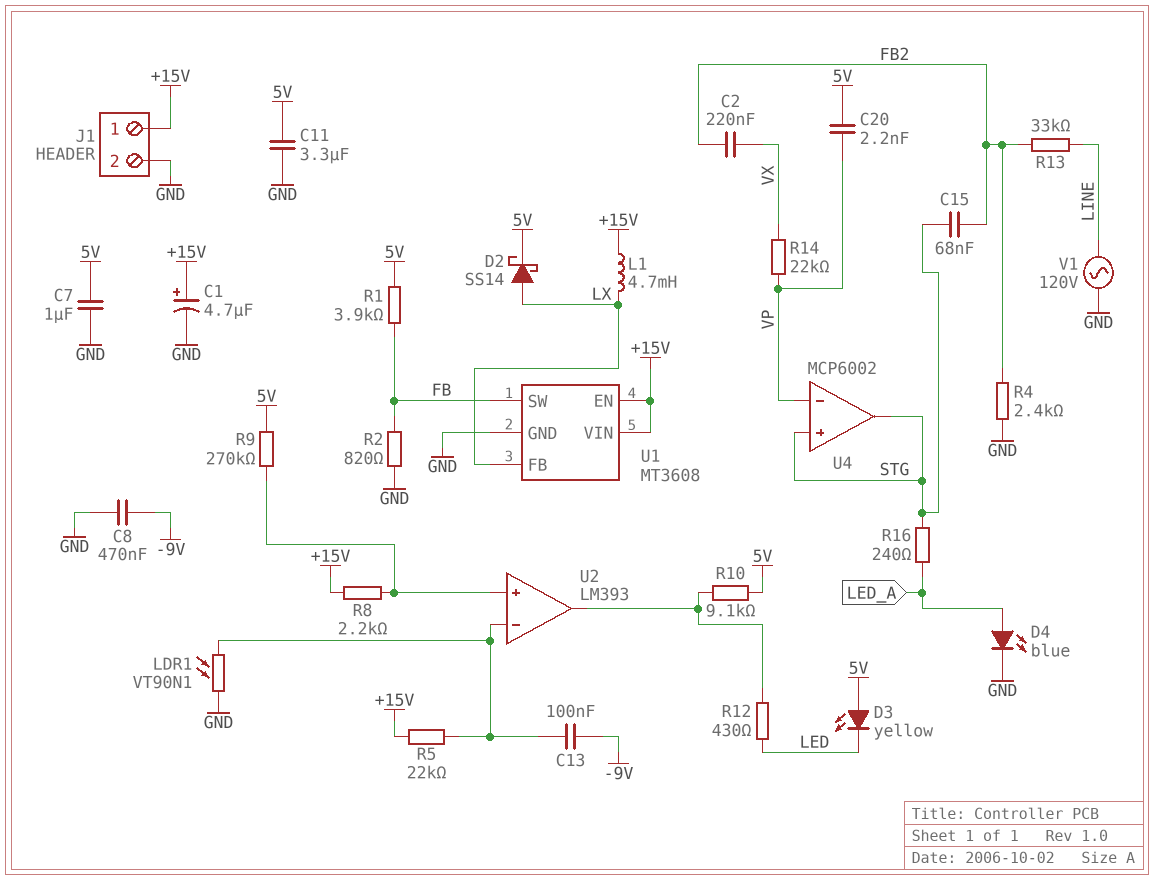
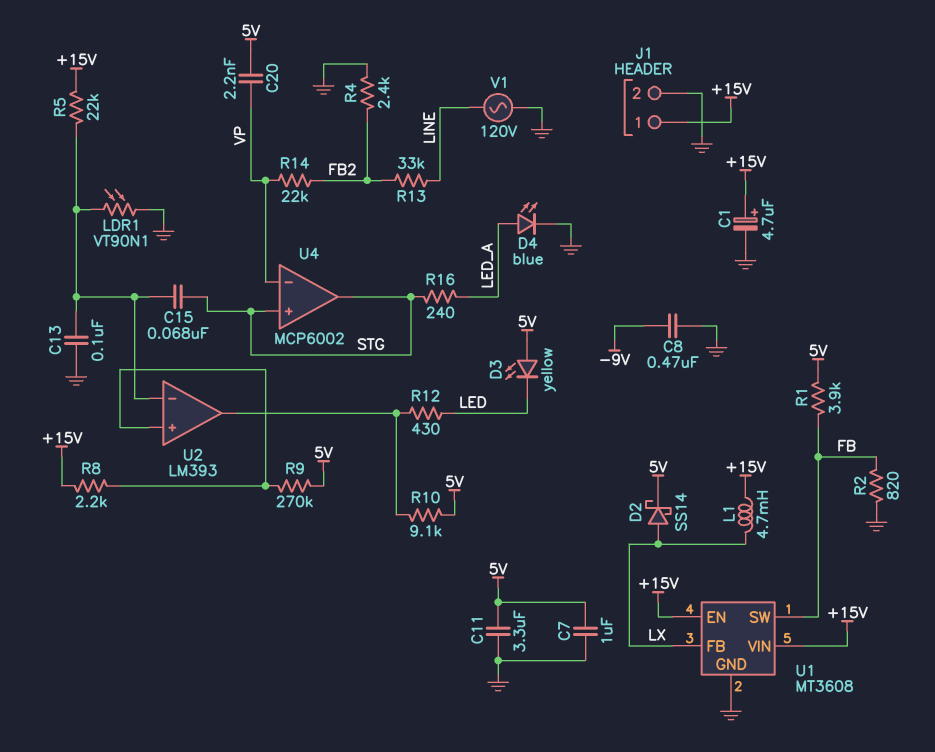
C2: 220nF (FB2, VX) -> none
C13: 100nF (-9V, U2/in-) -> 100nF (GND, U2/in-)
C15: 68nF (FB2, STG) -> 68nF (STG, U2/in-)
R14: 22k (VP, VX) -> 22k (FB2, VP)

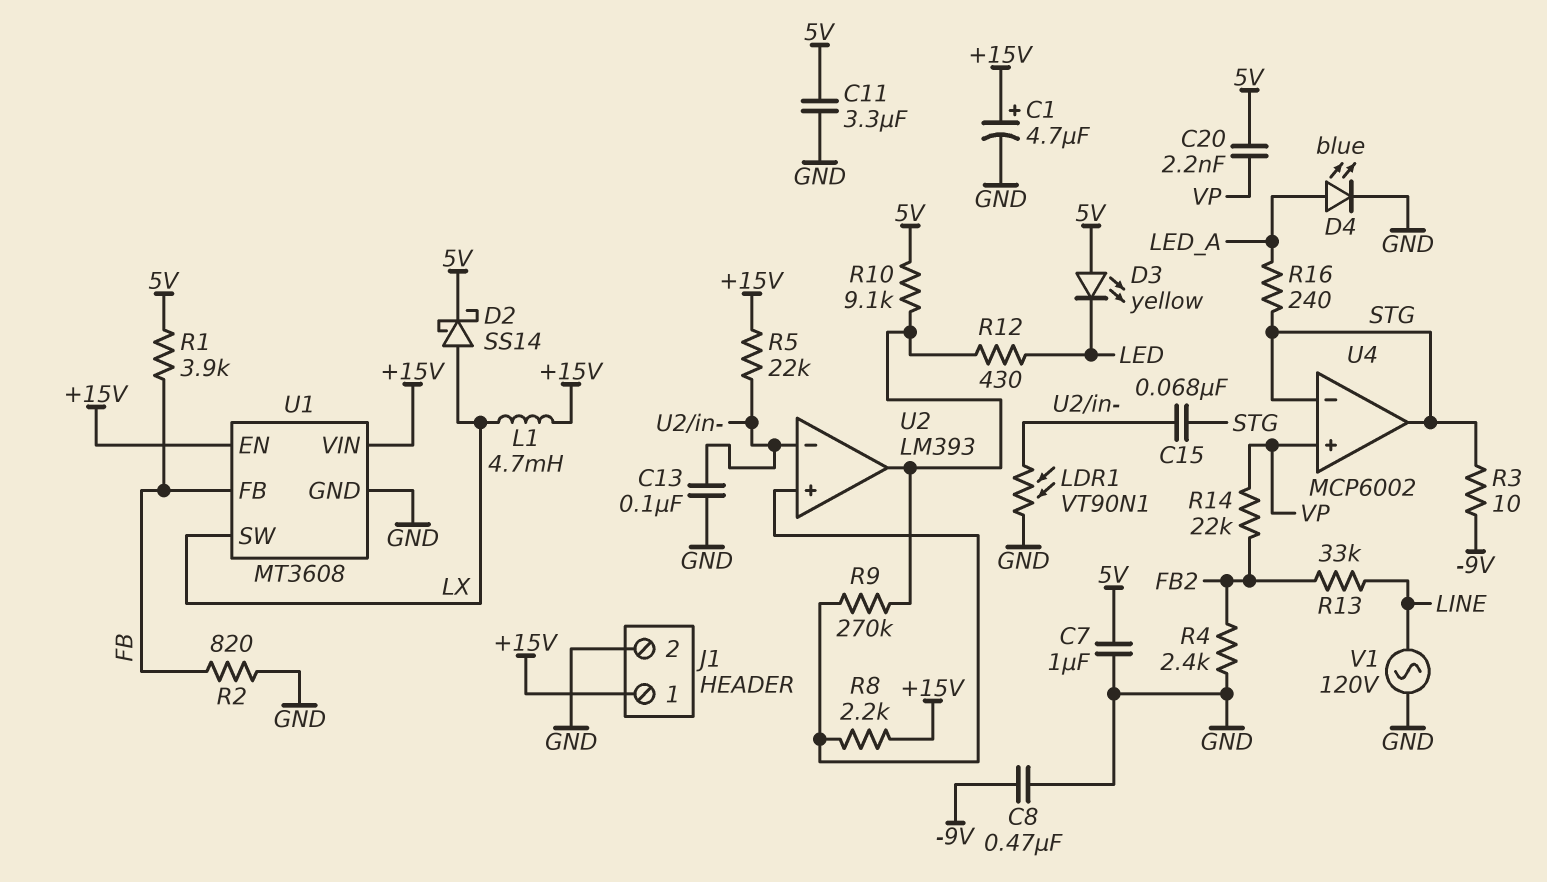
R3: none -> 10 (-9V, STG)
R9: 270k (5V, U2/in+) -> 270k (U2/in+, U2/out)
U1 pin FB: LX -> FB
U1 pin SW: FB -> LX
U4 pin in+: STG -> VP
U4 pin in-: VP -> STG

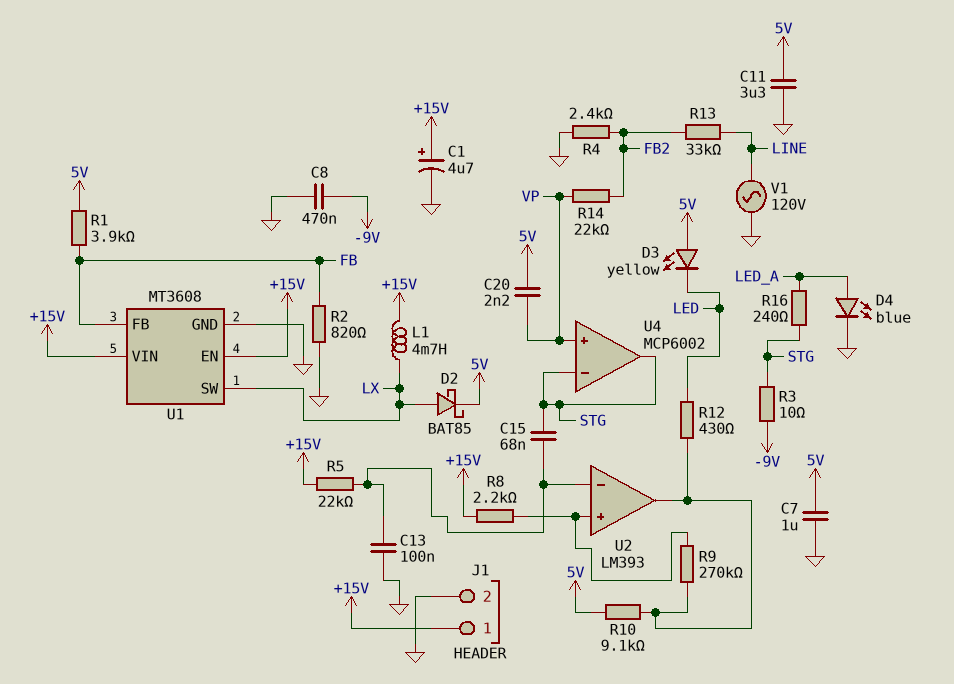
D2: schottky SS14 (A LX, K 5V) -> schottky BAT85 (A LX, K 5V)
LDR1: VT90N1 (GND, U2/in-) -> none

